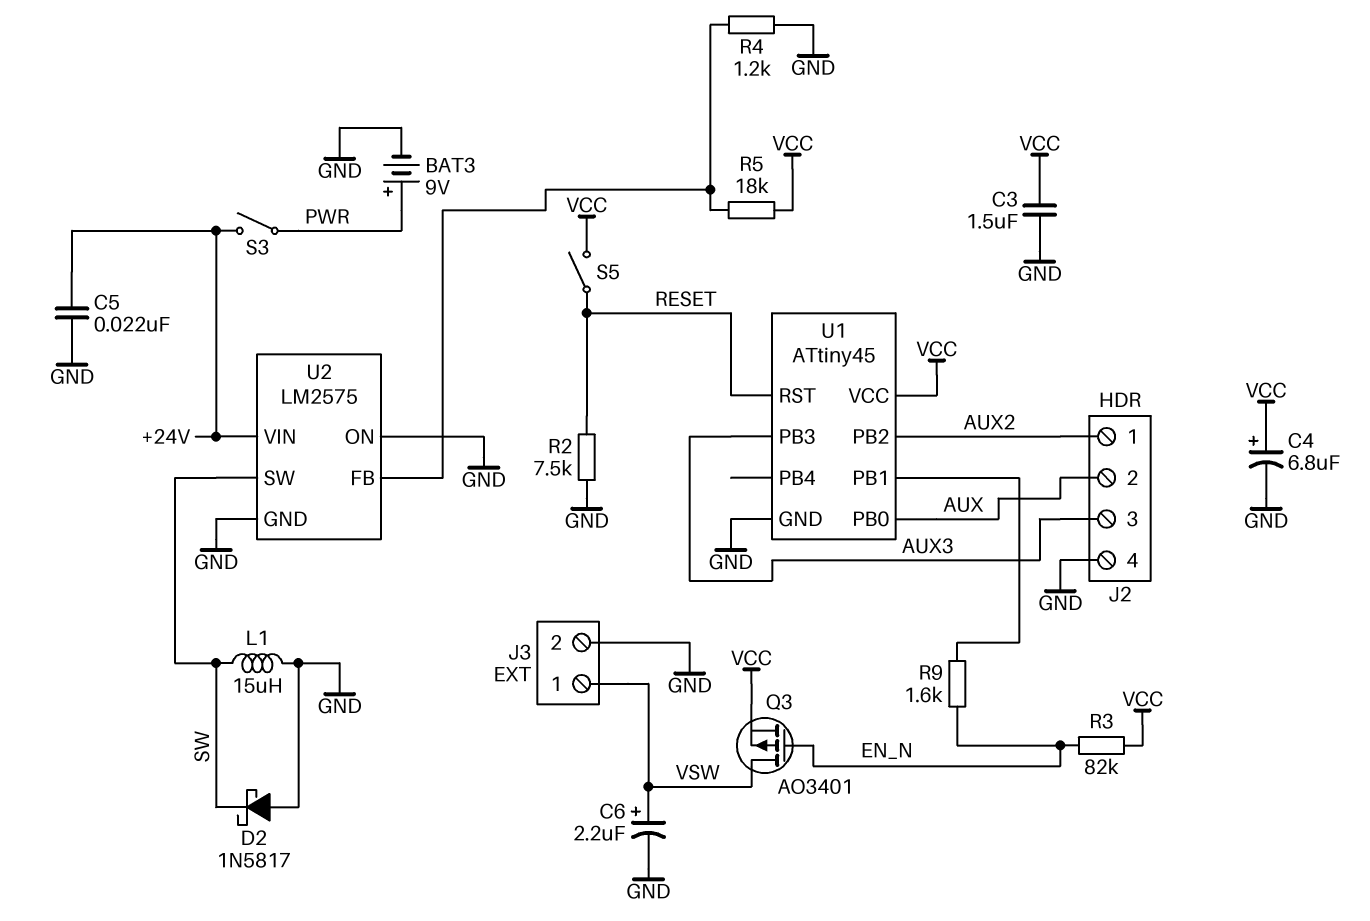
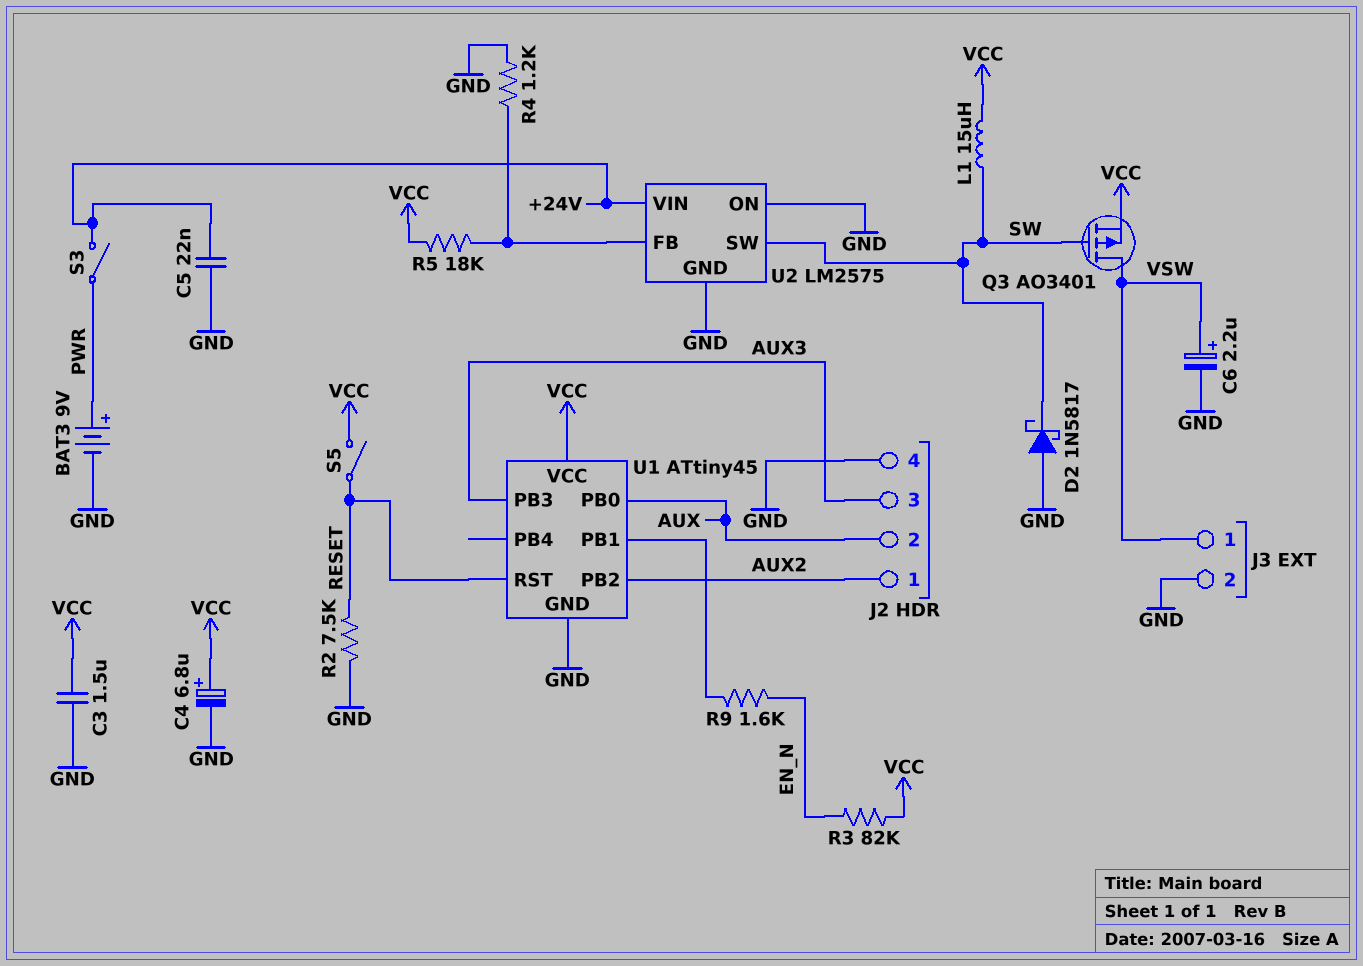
L1: 15uH (GND, SW) -> 15uH (SW, VCC)
Q3: PMOS AO3401 (G EN_N, D VSW, S VCC) -> PMOS AO3401 (G SW, D VSW, S VCC)

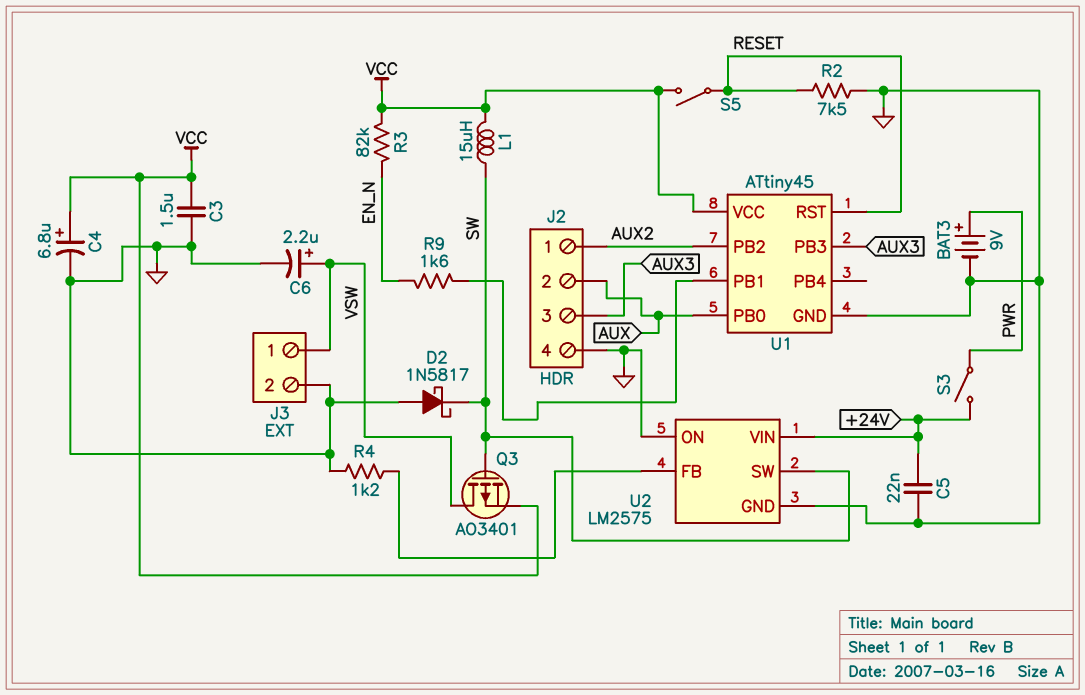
R5: 18k (U2/FB, VCC) -> none

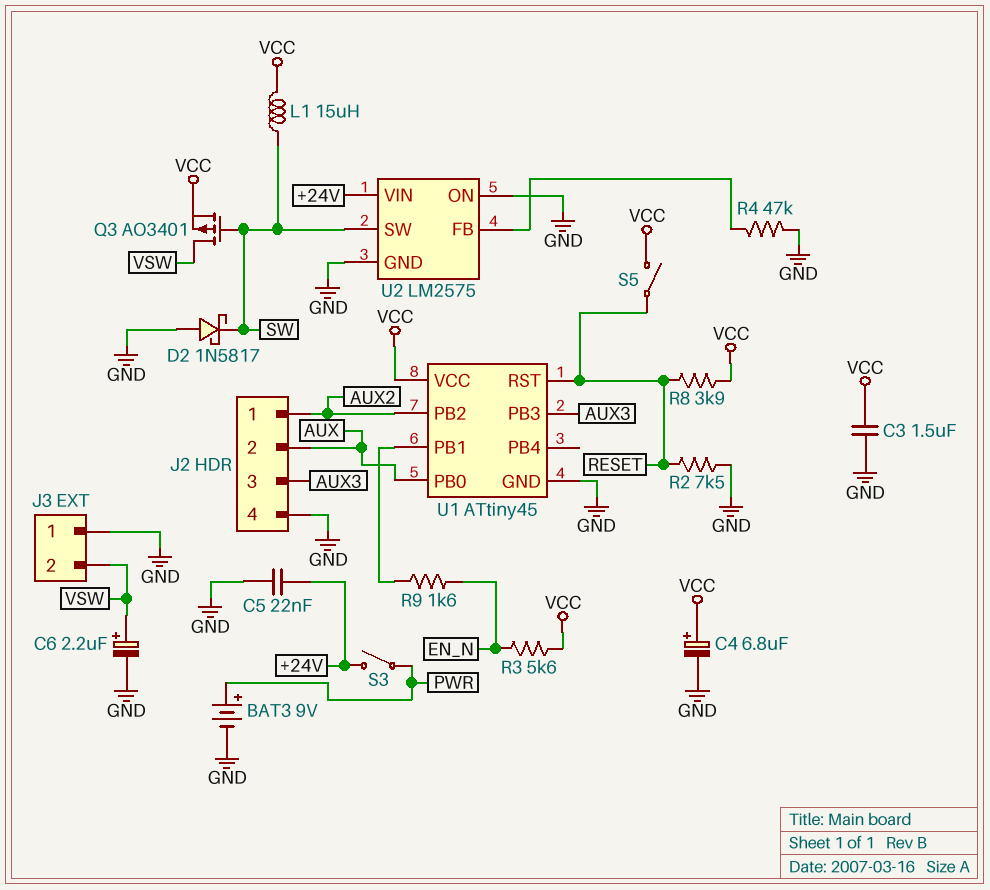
J3 pin 1: VSW -> GND
J3 pin 2: GND -> VSW
R3: 82k (EN_N, VCC) -> 5.6k (EN_N, VCC)
R4: 1.2k (GND, U2/FB) -> 47k (GND, U2/FB)
R8: none -> 3.9k (RESET, VCC)

